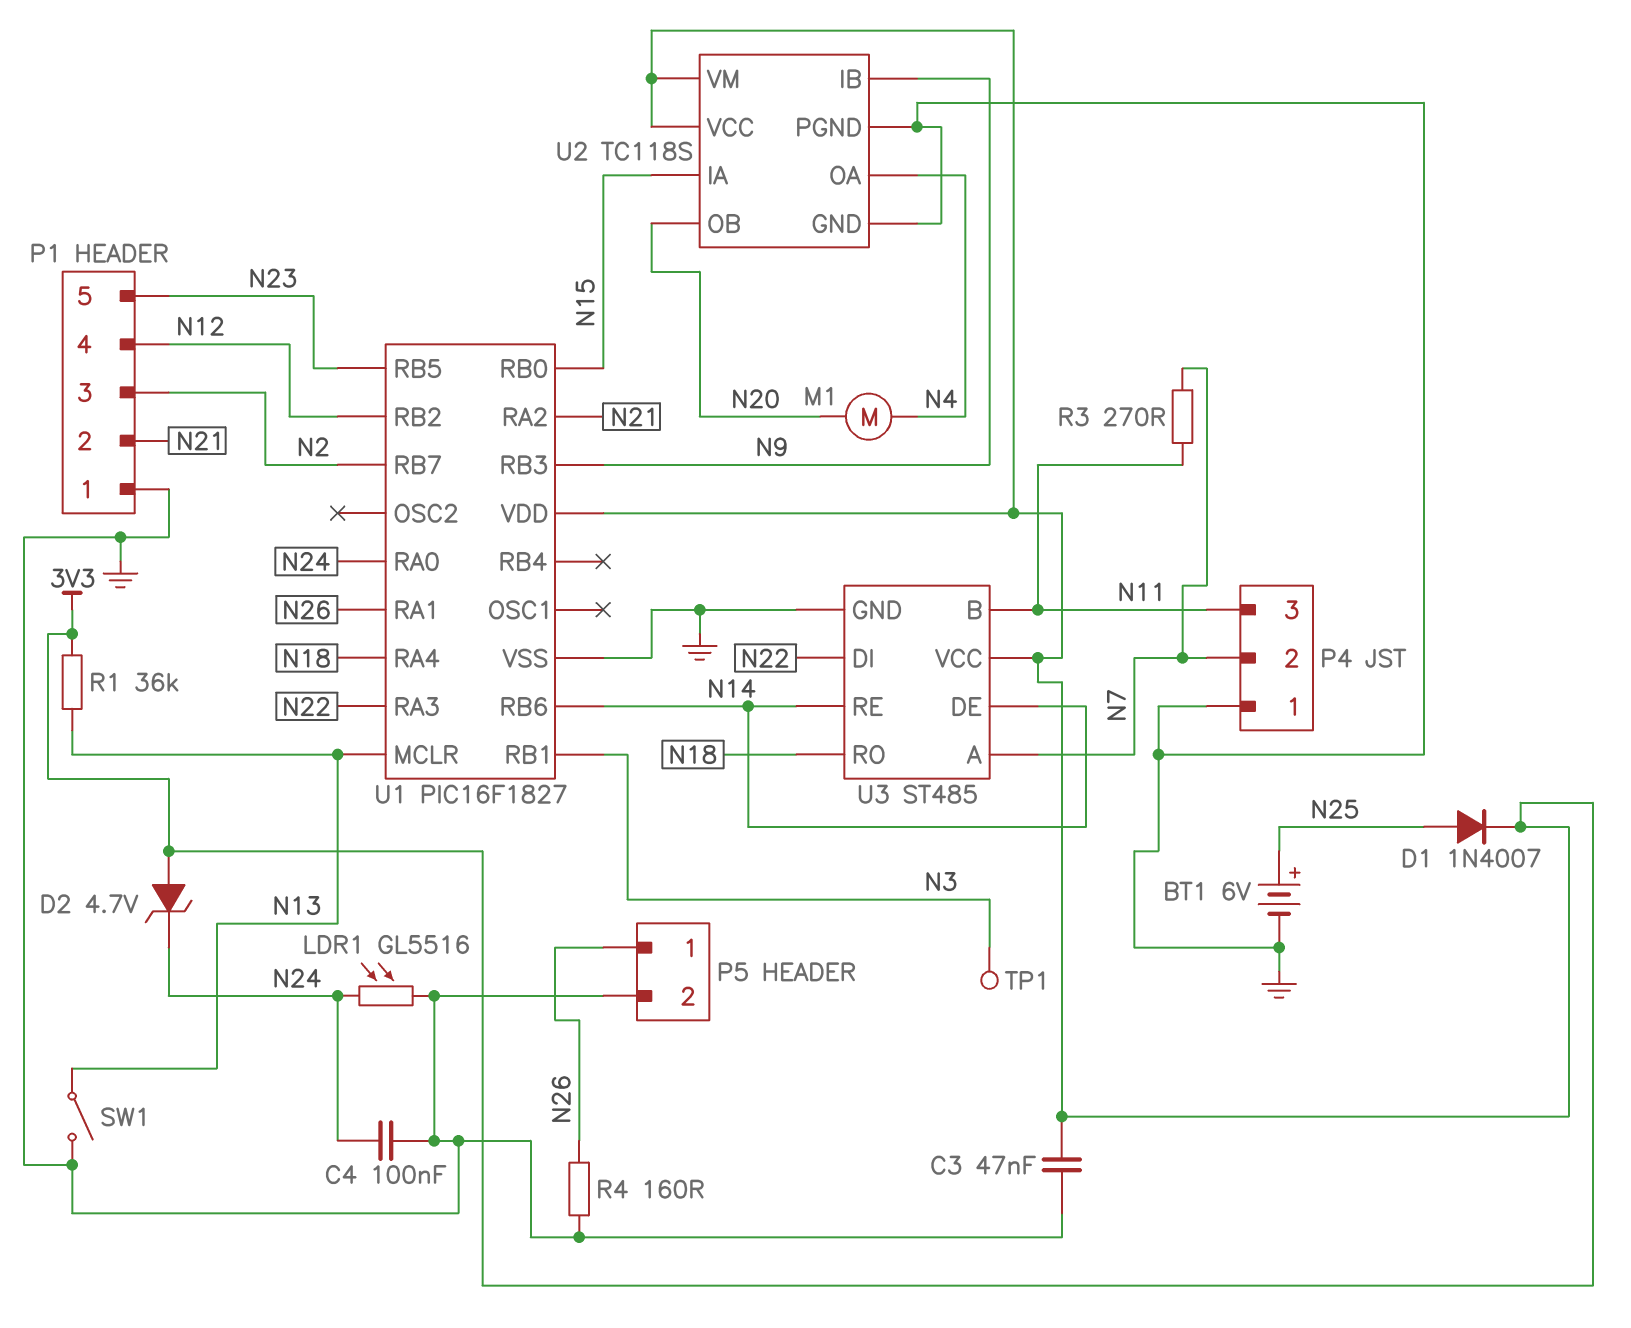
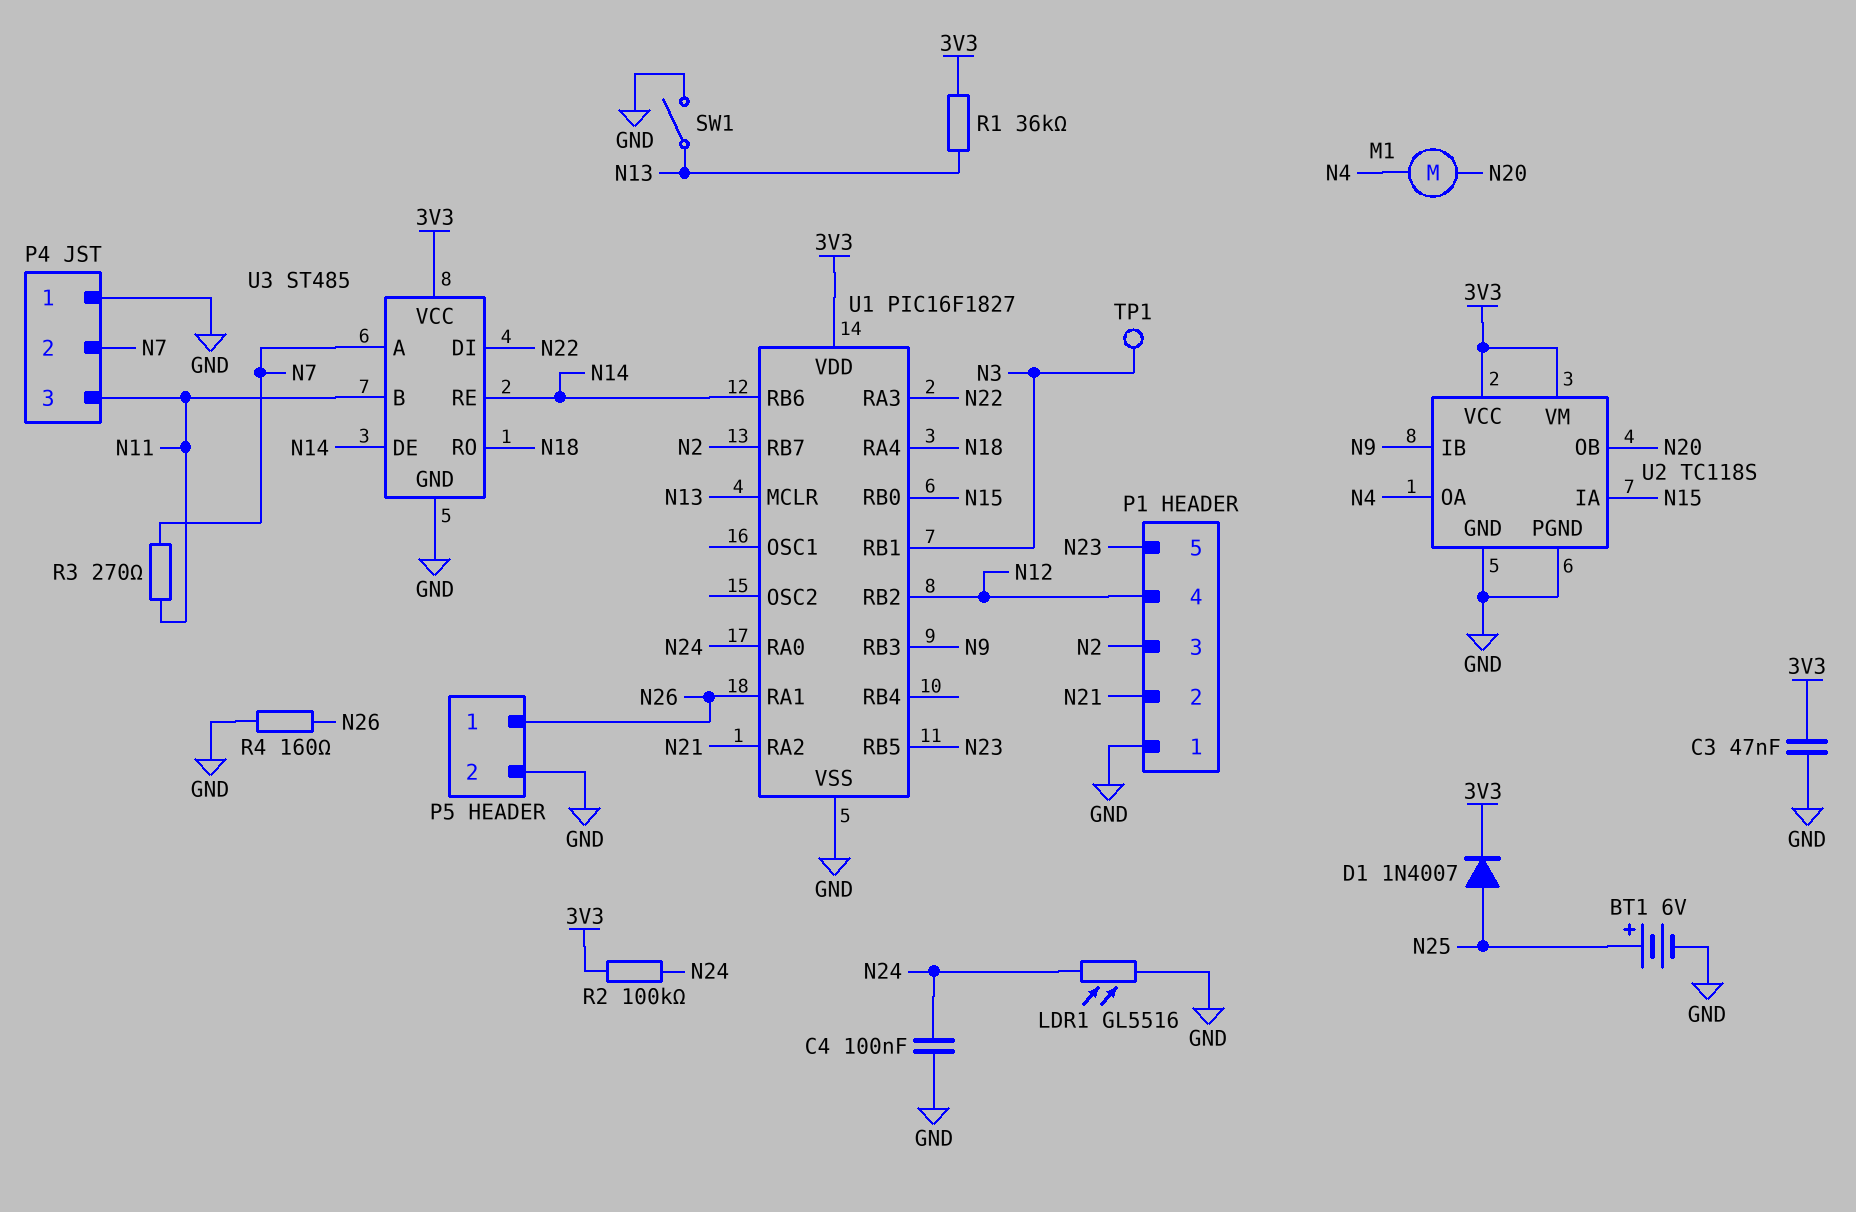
D2: zener 4.7V (A 3V3, K N24) -> none
R2: none -> 100k (3V3, N24)

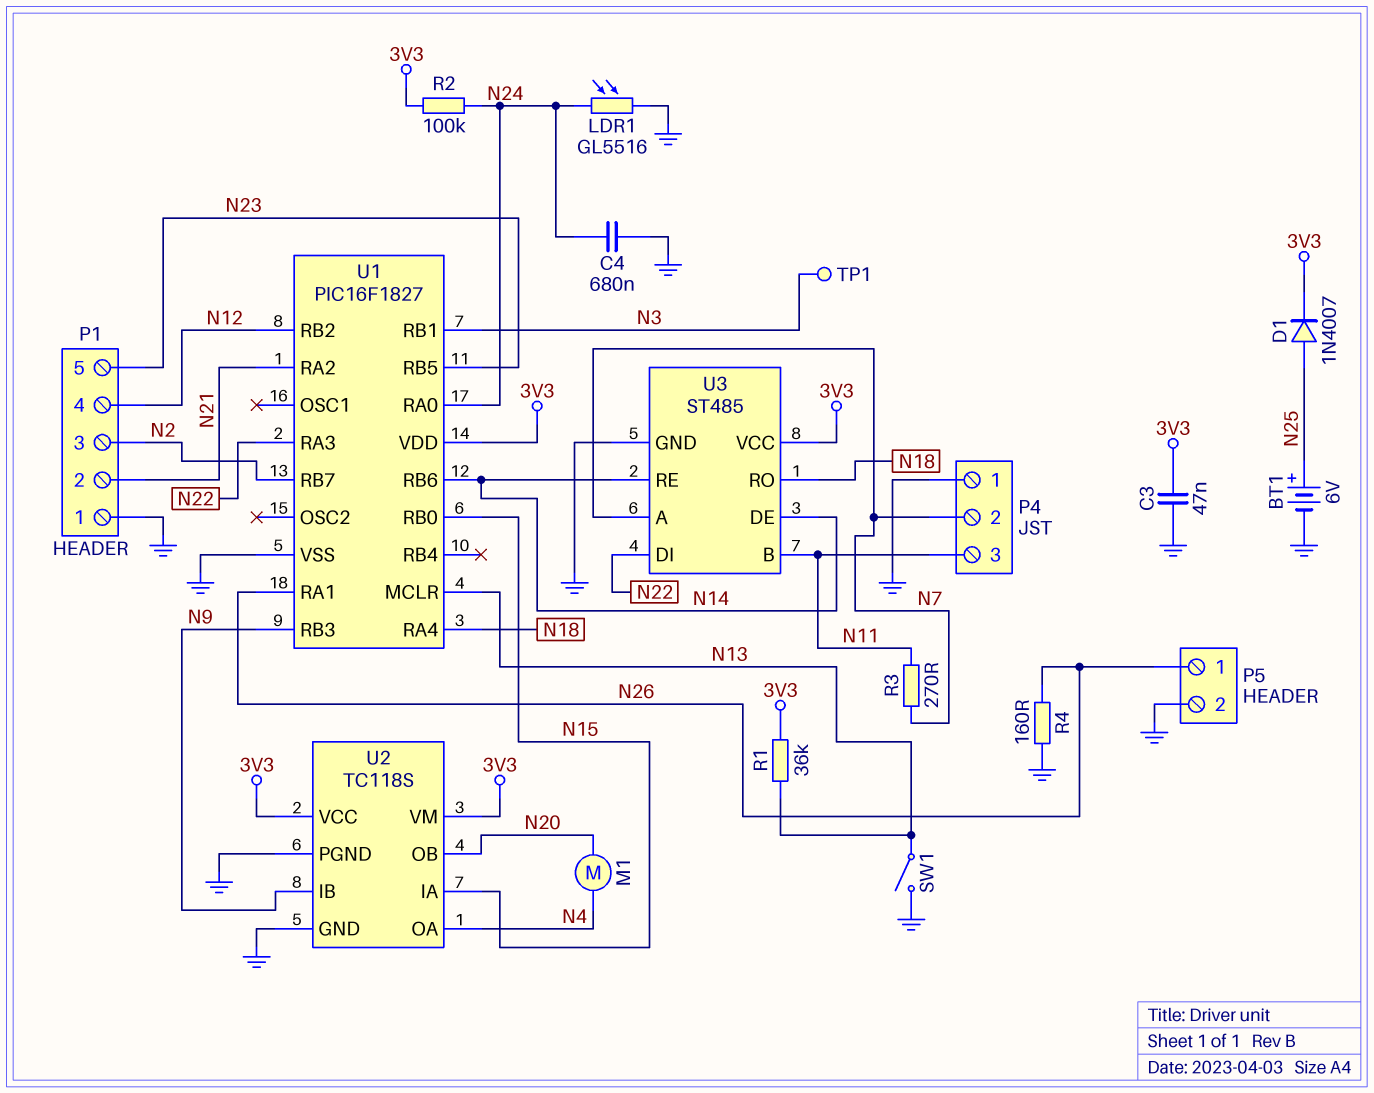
C4: 100nF (GND, N24) -> 680nF (GND, N24)

